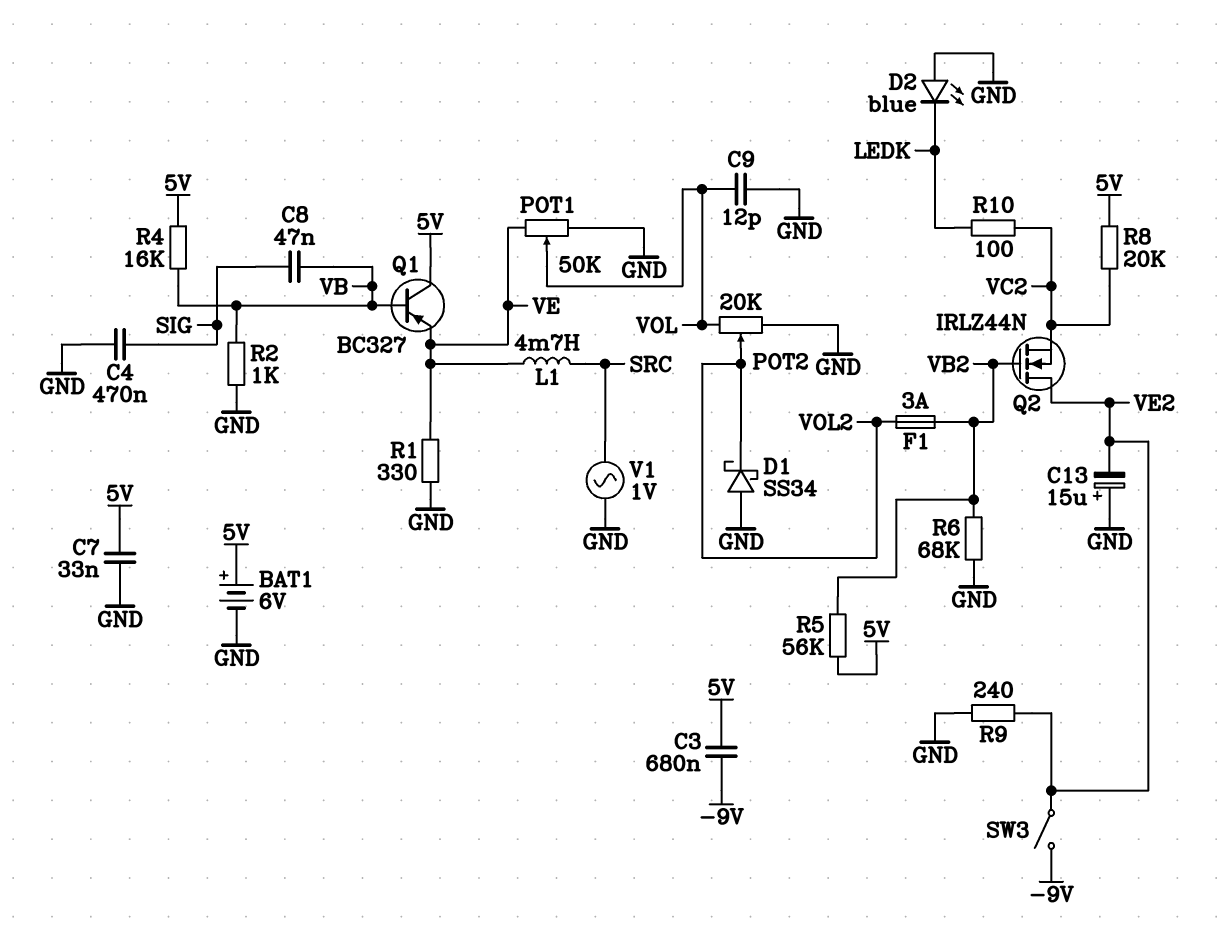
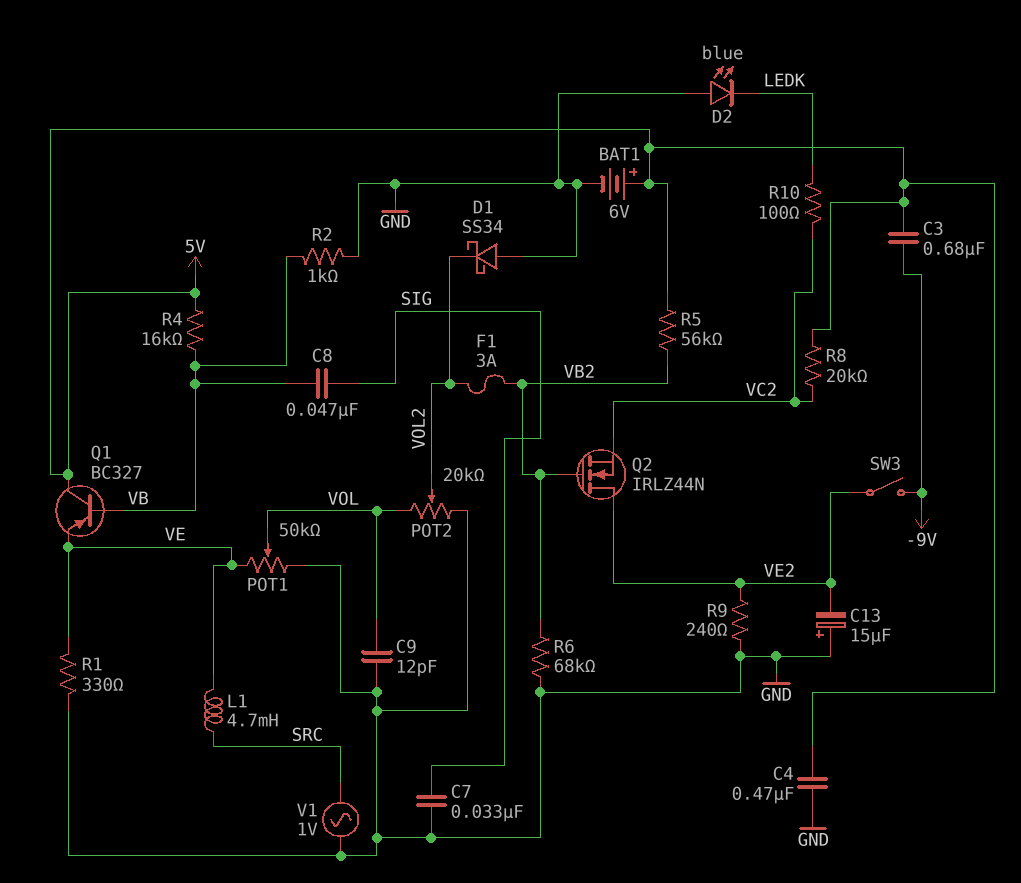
C4: 470nF (GND, SIG) -> 470nF (5V, GND)
C7: 33nF (5V, GND) -> 33nF (GND, SIG)

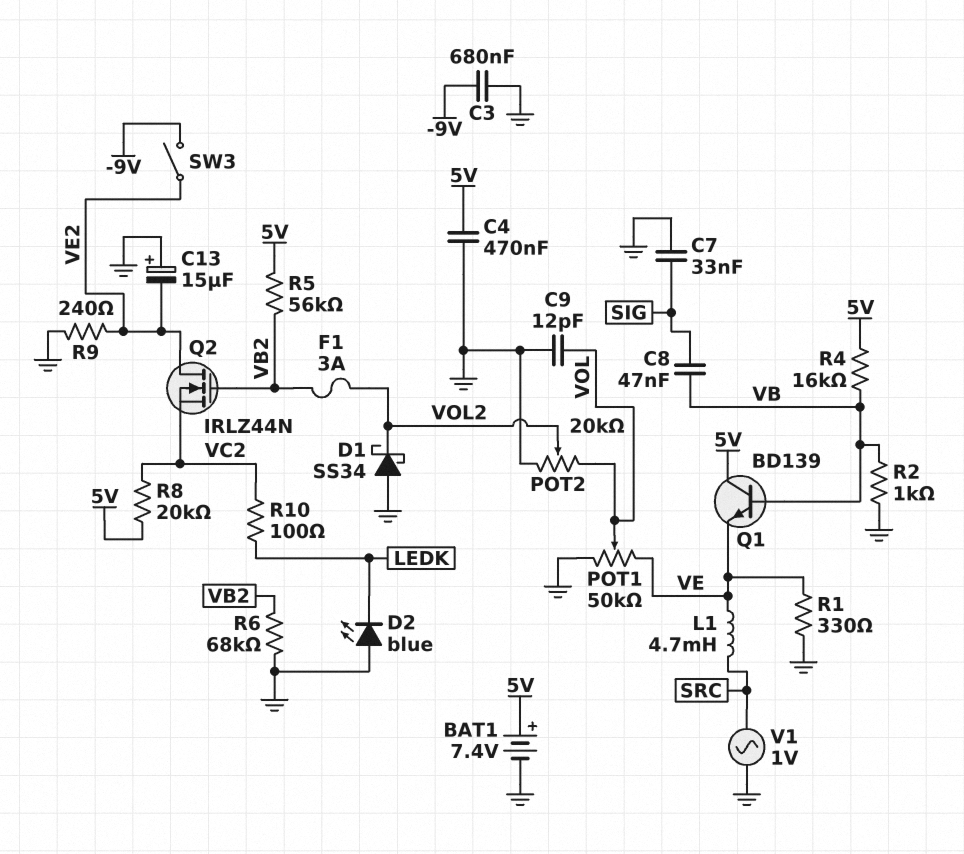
BAT1: 6V (plus 5V, minus GND) -> 7.4V (plus 5V, minus GND)
C3: 680nF (-9V, 5V) -> 680nF (-9V, GND)
Q1: PNP BC327 (B VB, C 5V, E VE) -> NPN BD139 (B VB, C 5V, E VE)

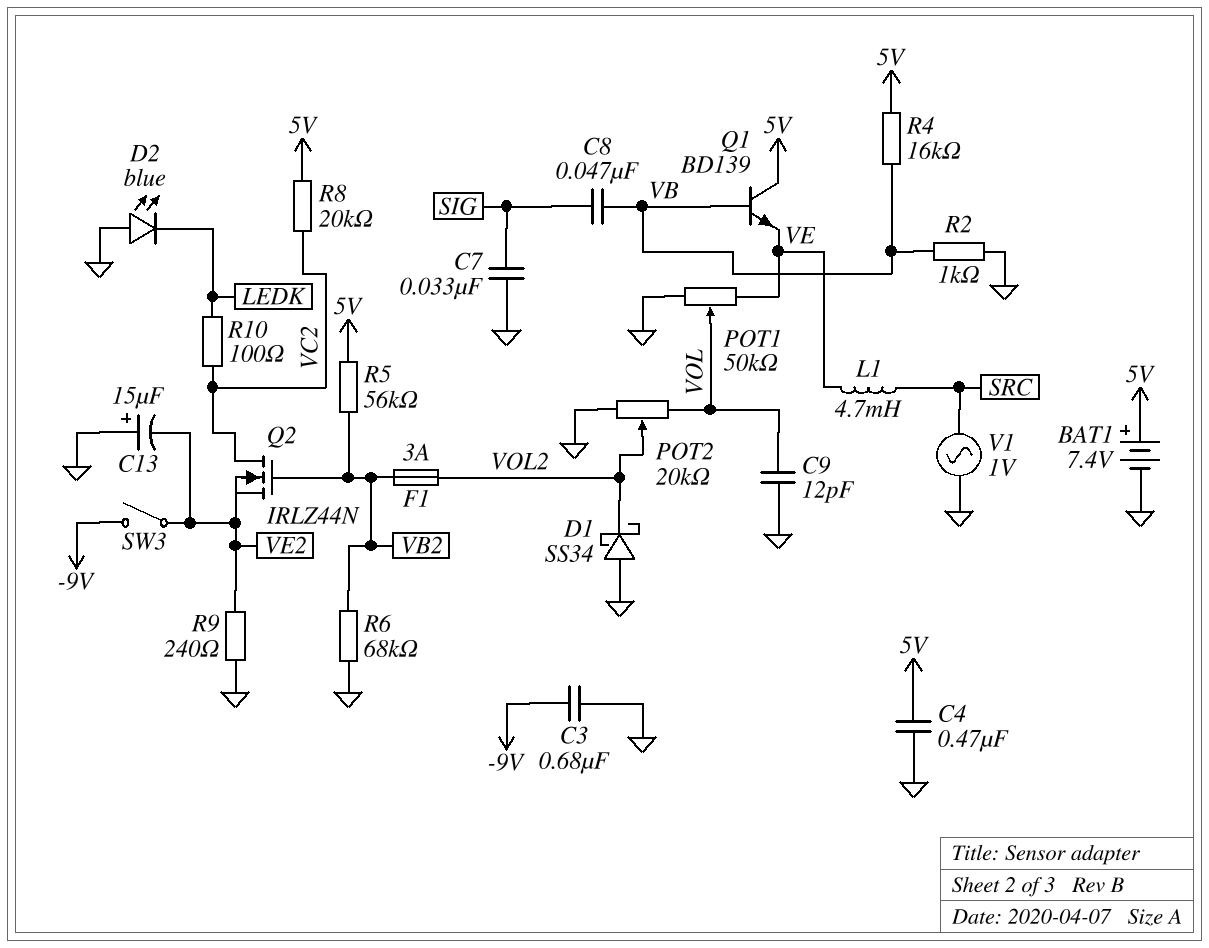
Q2: NMOS IRLZ44N (G VB2, D VE2, S VC2) -> NMOS IRLZ44N (G VB2, D VC2, S VE2)
R1: 330 (GND, VE) -> none

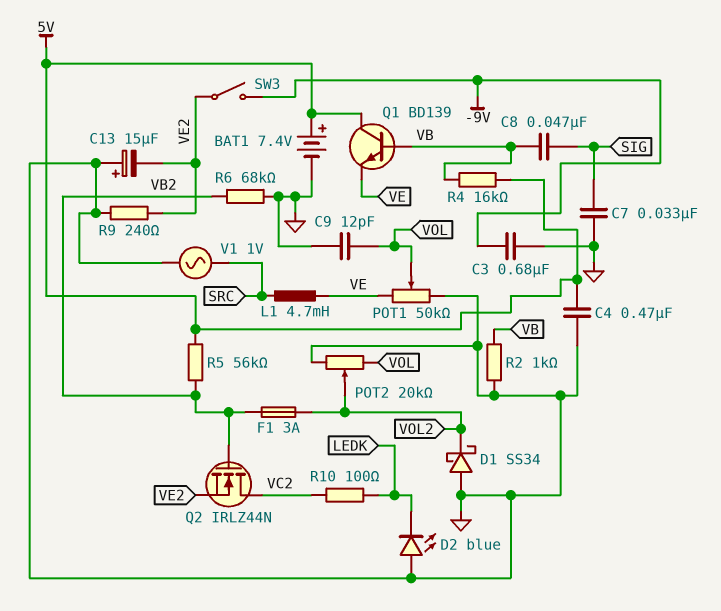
R8: 20k (5V, VC2) -> none

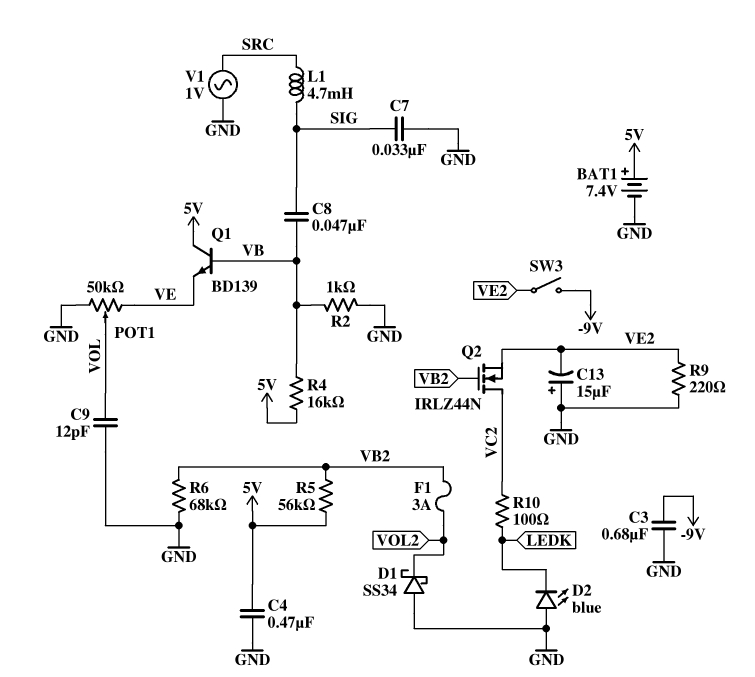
L1: 4.7mH (SRC, VE) -> 4.7mH (SIG, SRC)
POT2: 20k (GND, VOL, wiper VOL2) -> none
R9: 240 (GND, VE2) -> 220 (GND, VE2)

